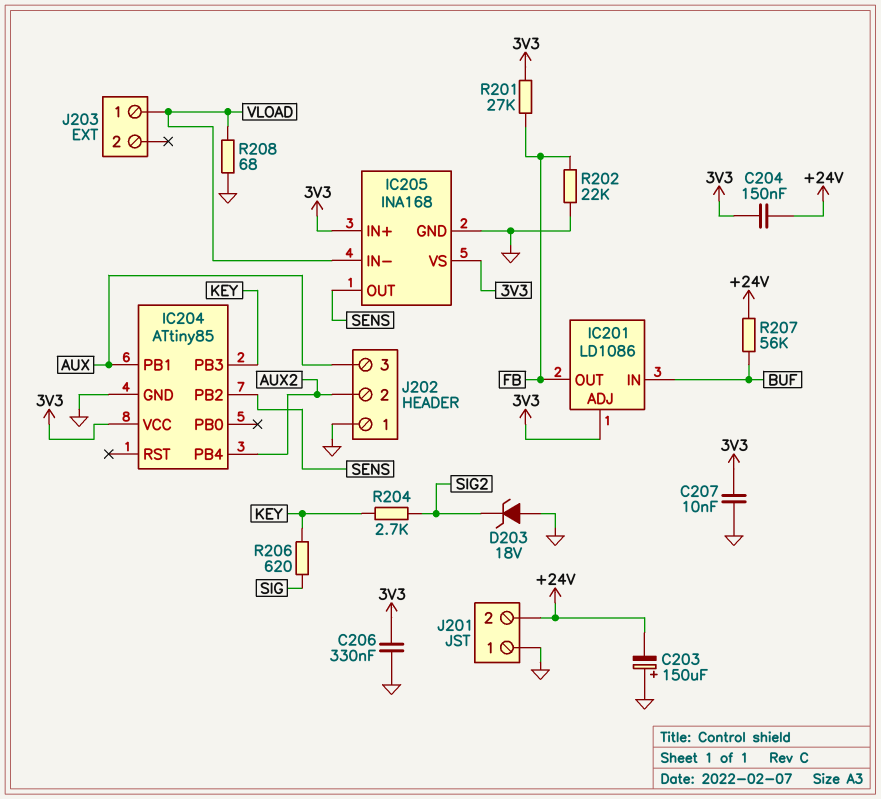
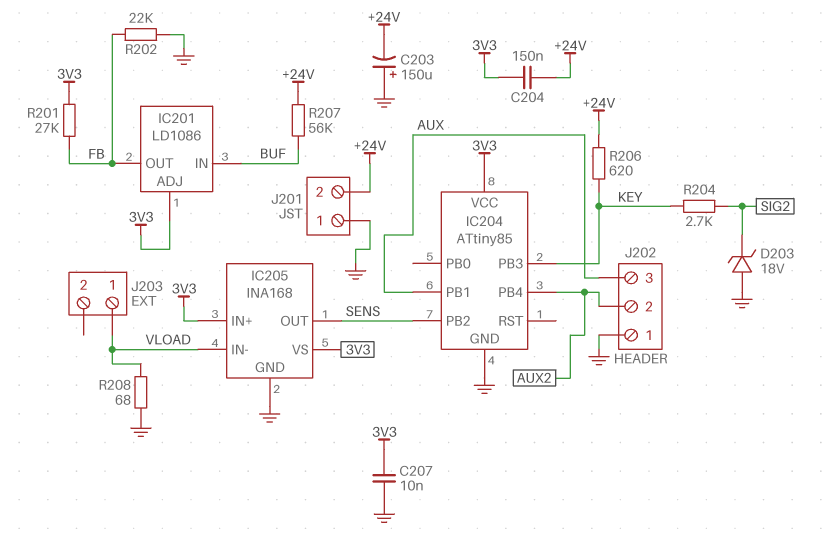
C206: 330nF (3V3, GND) -> none
R206: 620 (KEY, SIG) -> 620 (+24V, KEY)

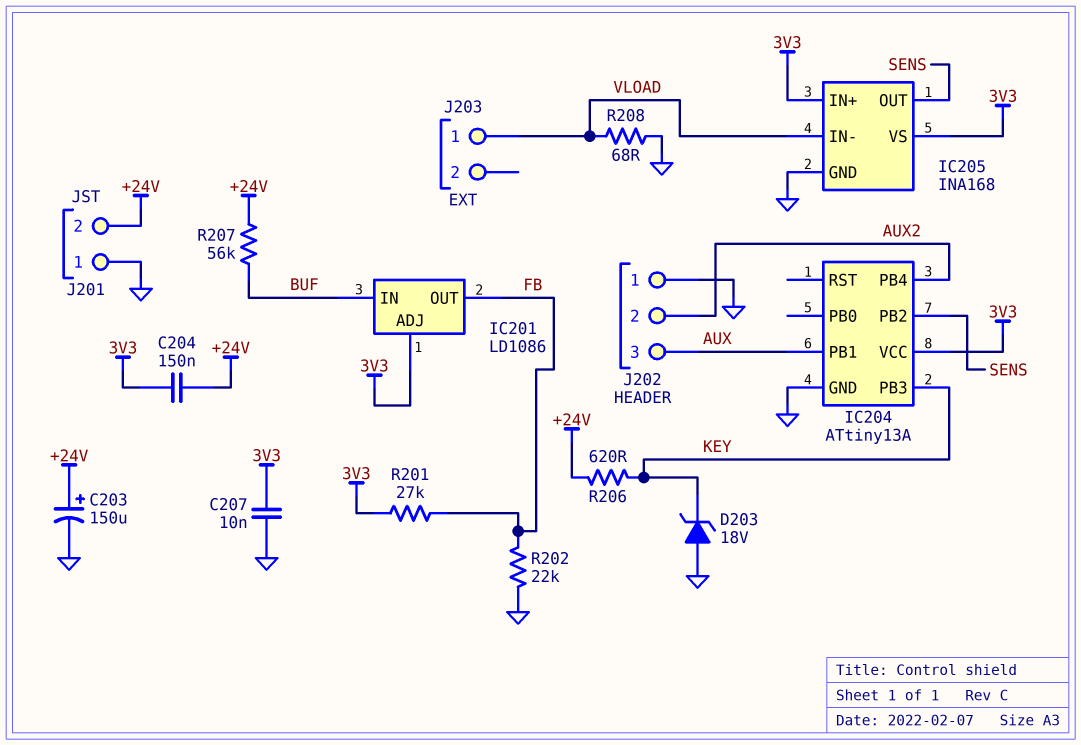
C203: 150uF (plus GND, minus +24V) -> 150uF (plus +24V, minus GND)
D203: zener 18V (A GND, K SIG2) -> zener 18V (A GND, K KEY)
IC204: ATtiny85 -> ATtiny13A
R204: 2.7k (KEY, SIG2) -> none

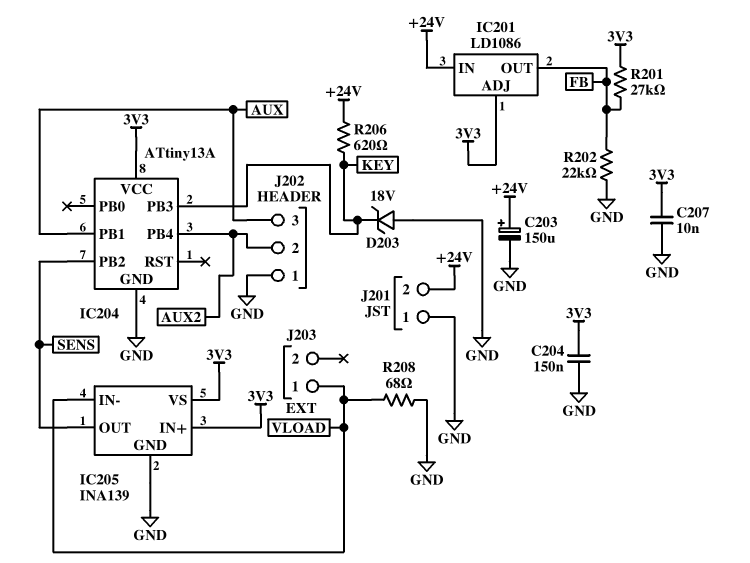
C204: 150nF (+24V, 3V3) -> 150nF (3V3, GND)
IC201 pin IN: BUF -> +24V
IC205: INA168 -> INA139
R207: 56k (+24V, BUF) -> none

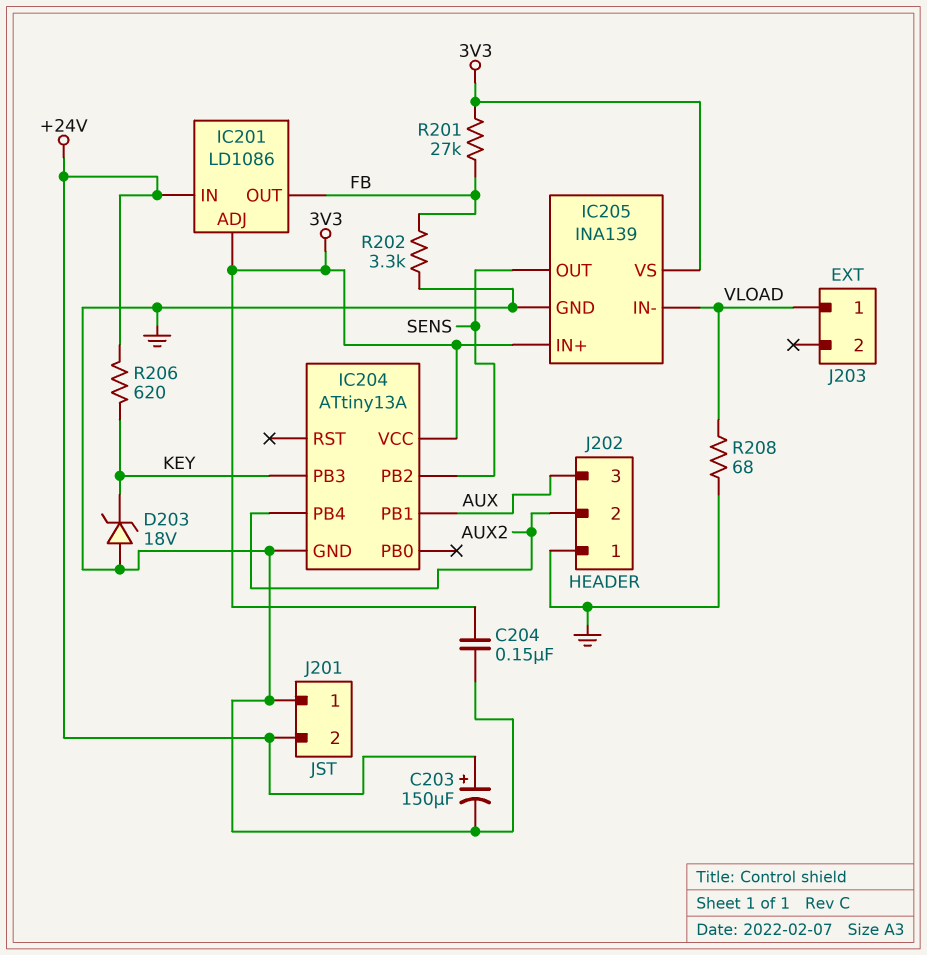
C207: 10nF (3V3, GND) -> none
R202: 22k (FB, GND) -> 3.3k (FB, GND)

